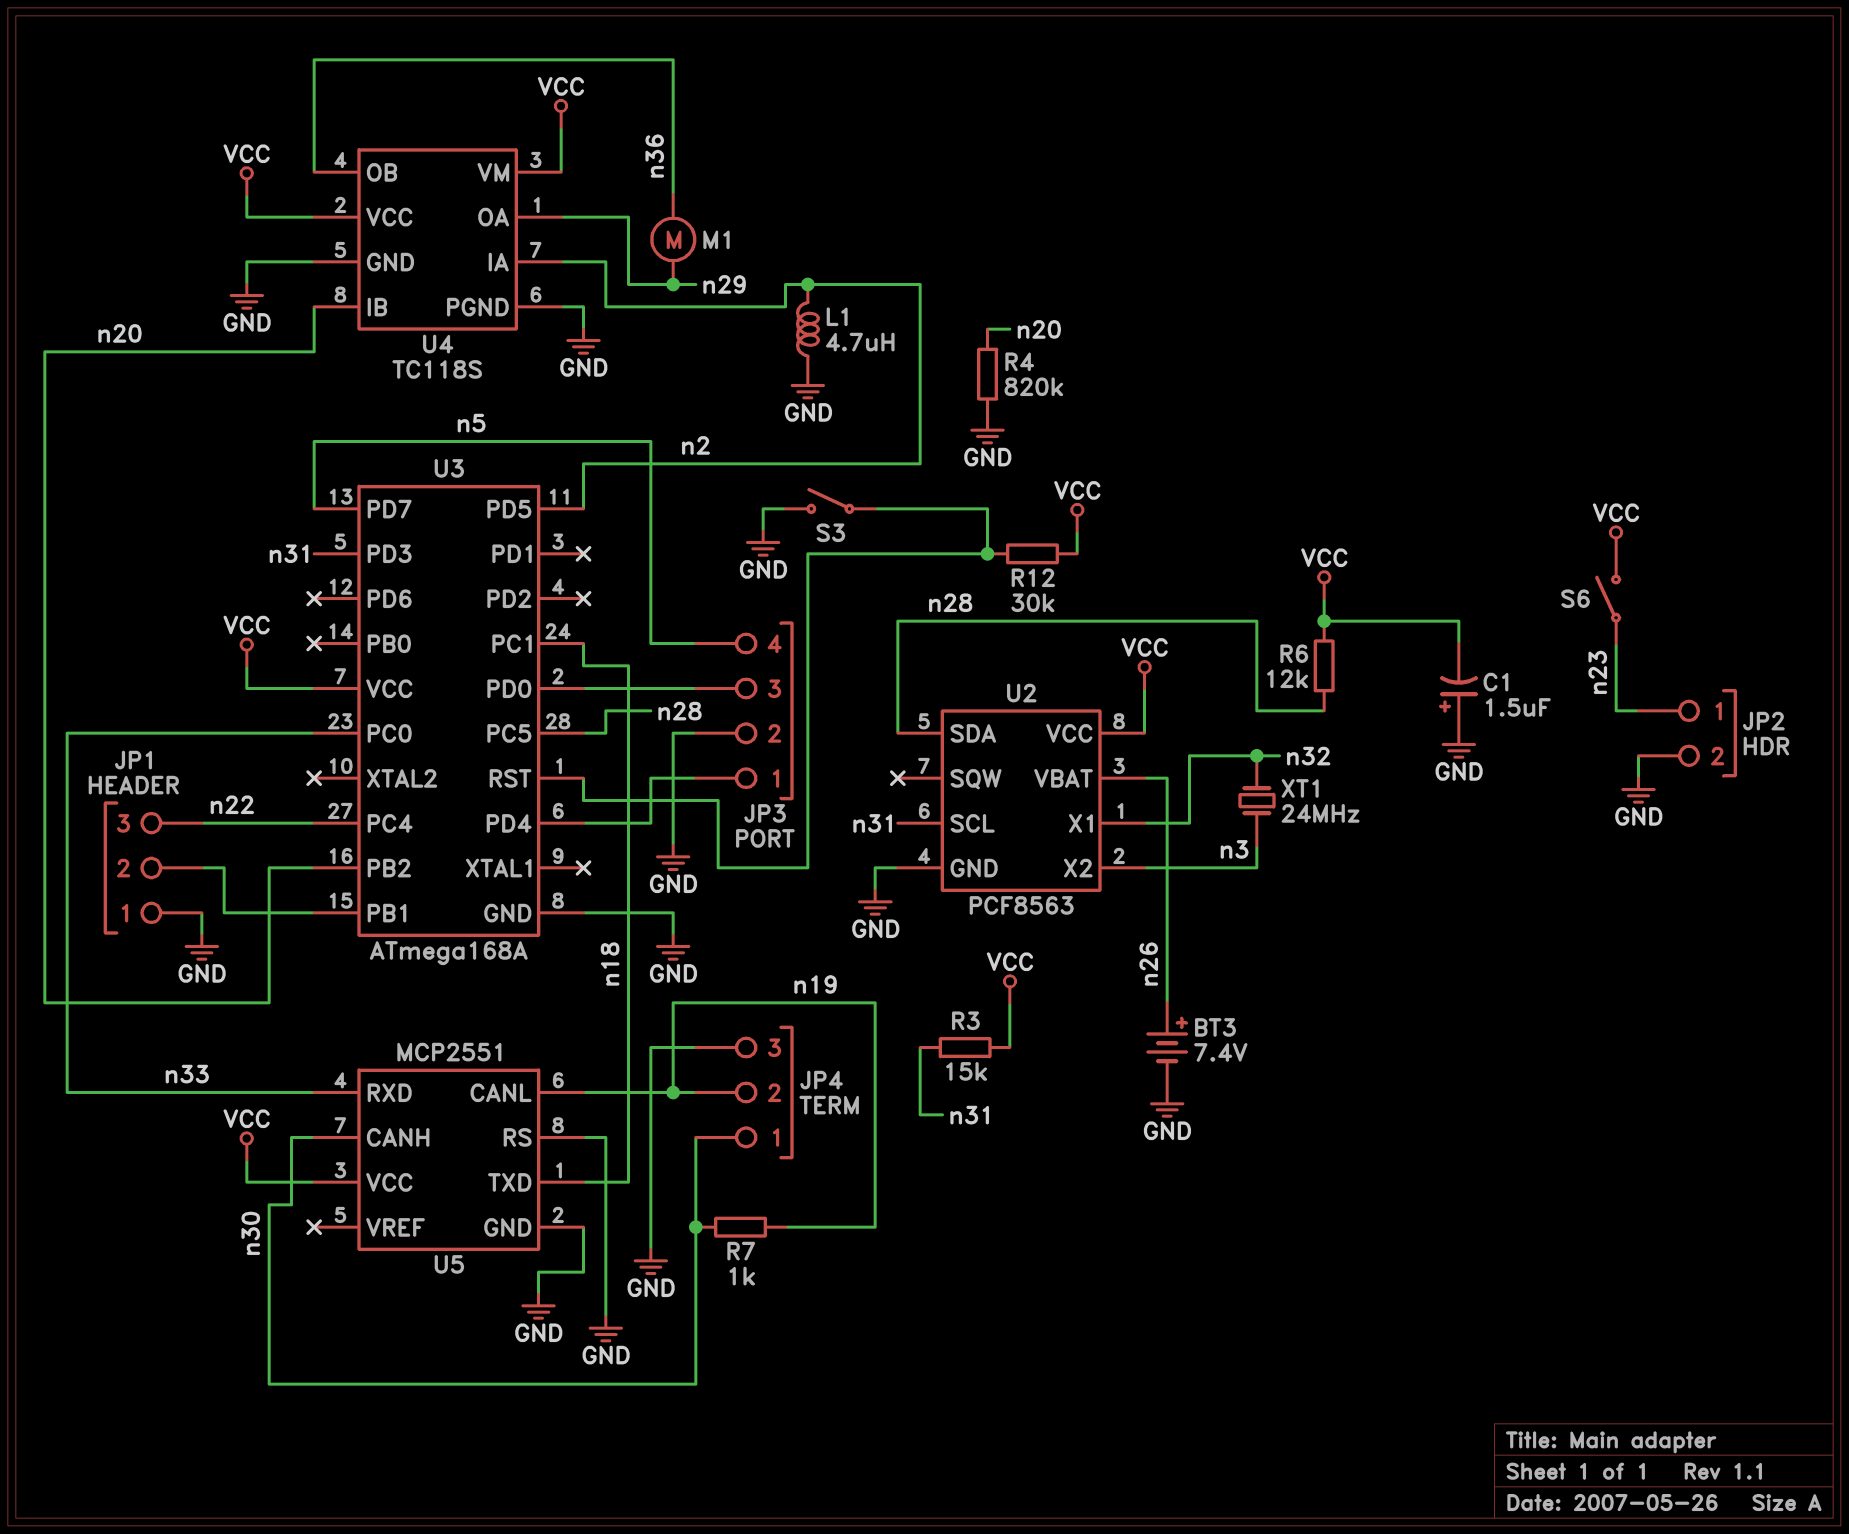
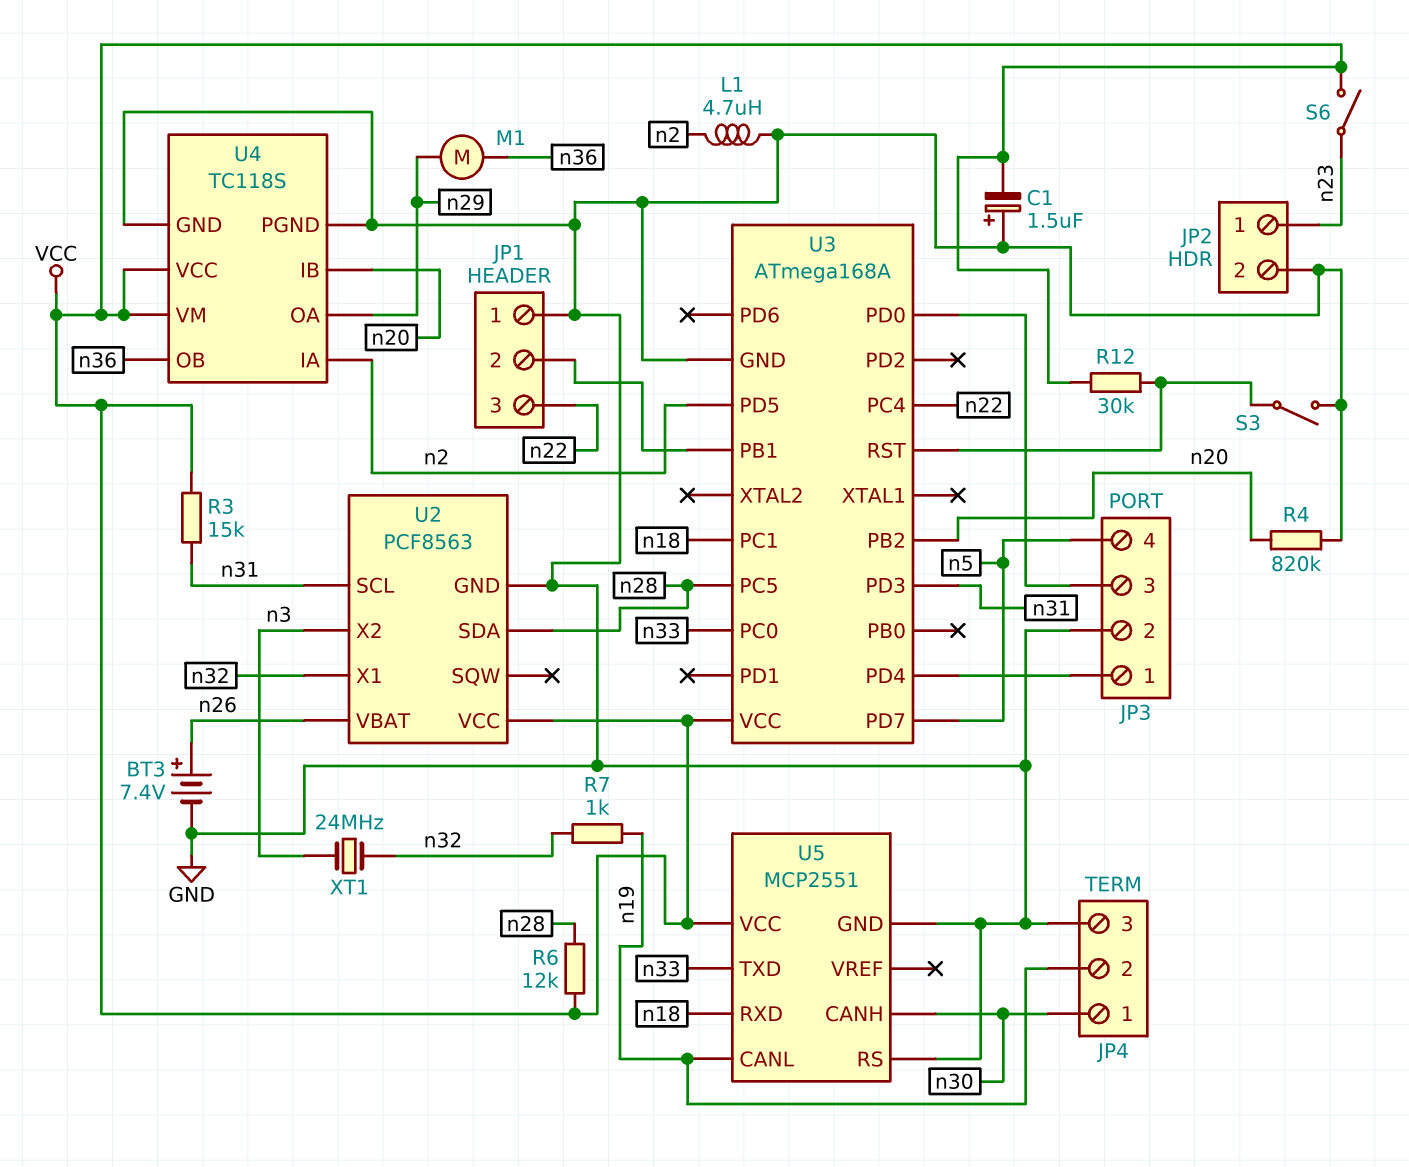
R7: 1k (n19, n30) -> 1k (n19, n32)
U5 pin RXD: n33 -> n18
U5 pin TXD: n18 -> n33

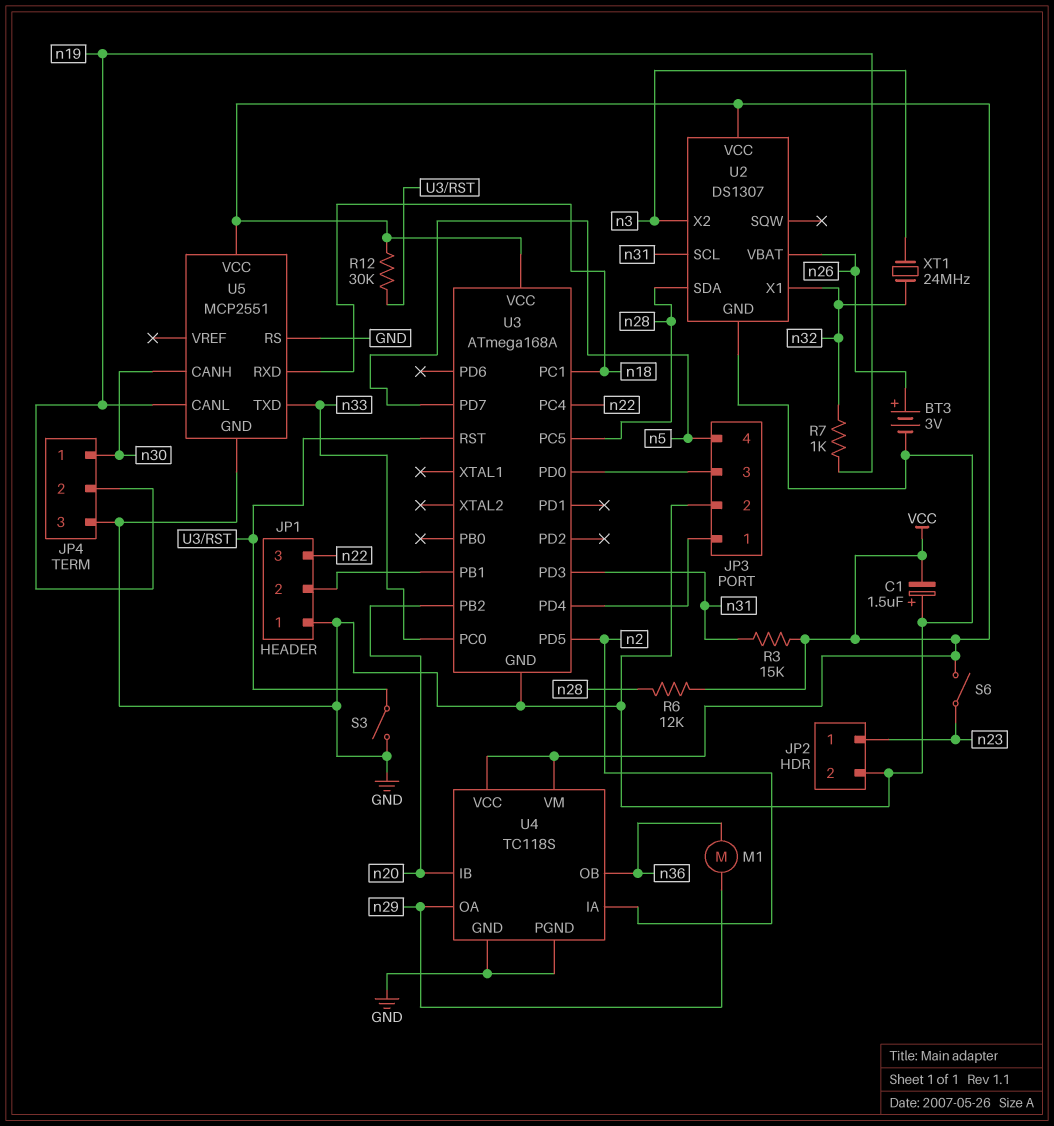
BT3: 7.4V (plus n26, minus GND) -> 3V (plus n26, minus GND)
L1: 4.7uH (GND, n2) -> none
R4: 820k (GND, n20) -> none
U2: PCF8563 -> DS1307

